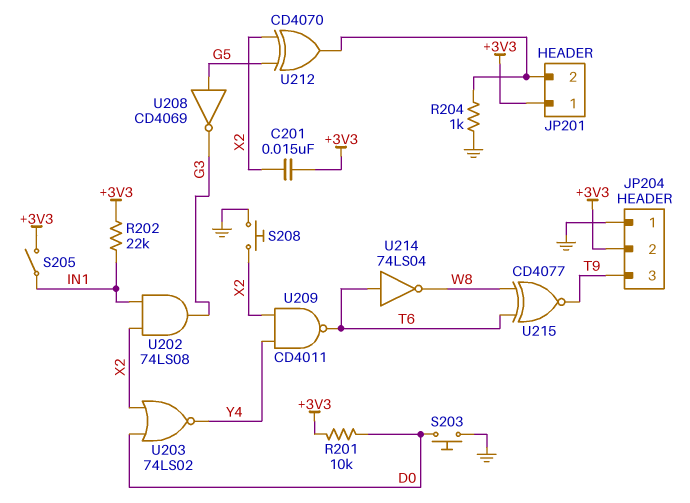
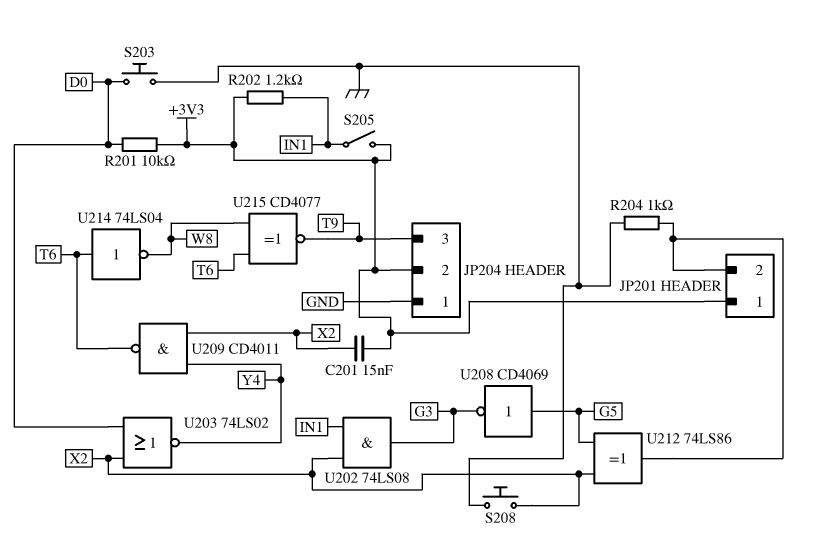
R202: 22k (+3V3, IN1) -> 1.2k (+3V3, IN1)
U212: XOR CD4070 (in G5, in X2, out JP201/2) -> XOR 74LS86 (in G5, in X2, out JP201/2)

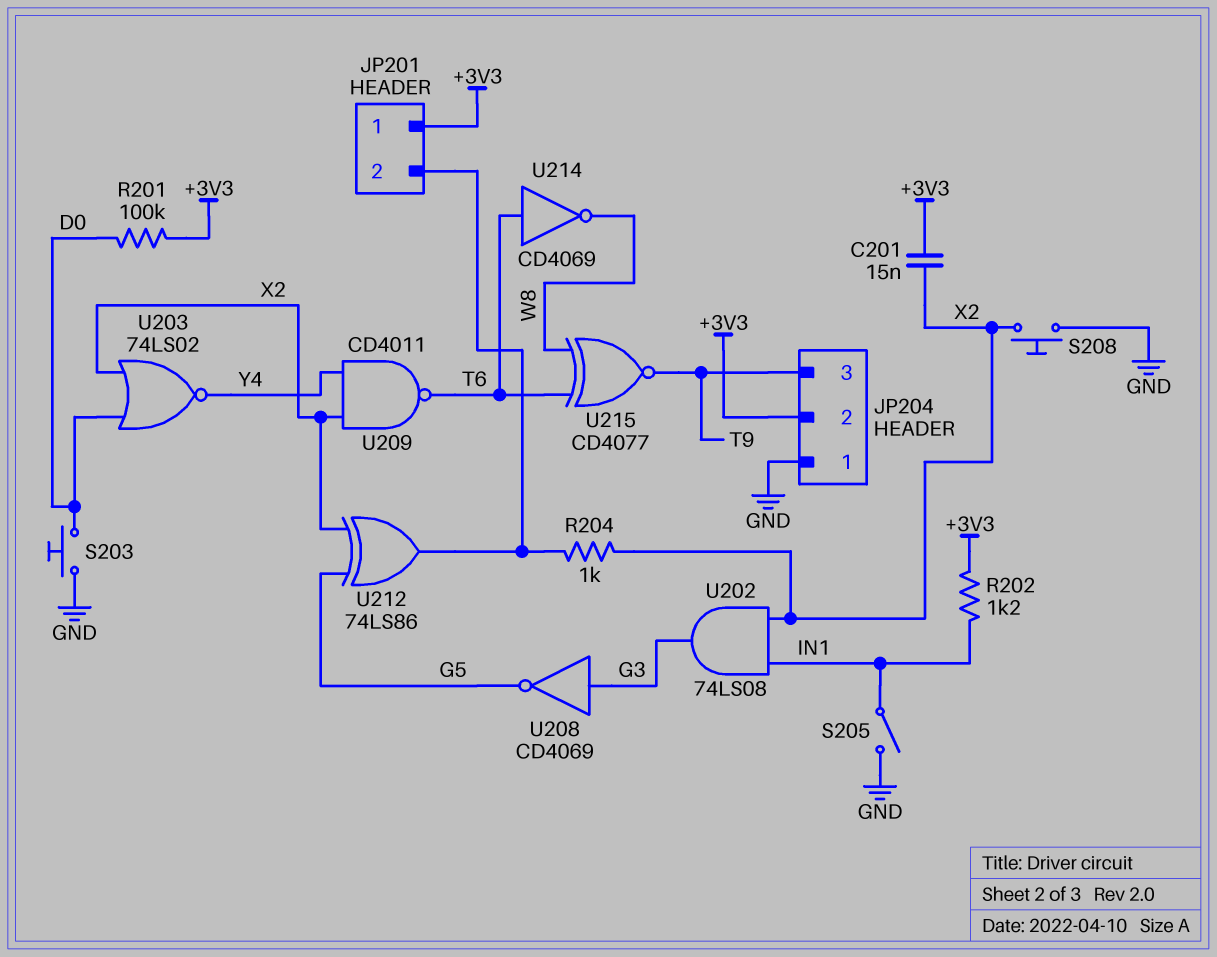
R201: 10k (+3V3, D0) -> 100k (+3V3, D0)
R204: 1k (GND, JP201/2) -> 1k (JP201/2, X2)
S205: switch (+3V3, IN1) -> switch (GND, IN1)
U208: NOT CD4069 (in G5, out G3) -> NOT CD4069 (in G3, out G5)
U214: NOT 74LS04 (in T6, out W8) -> NOT CD4069 (in T6, out W8)

